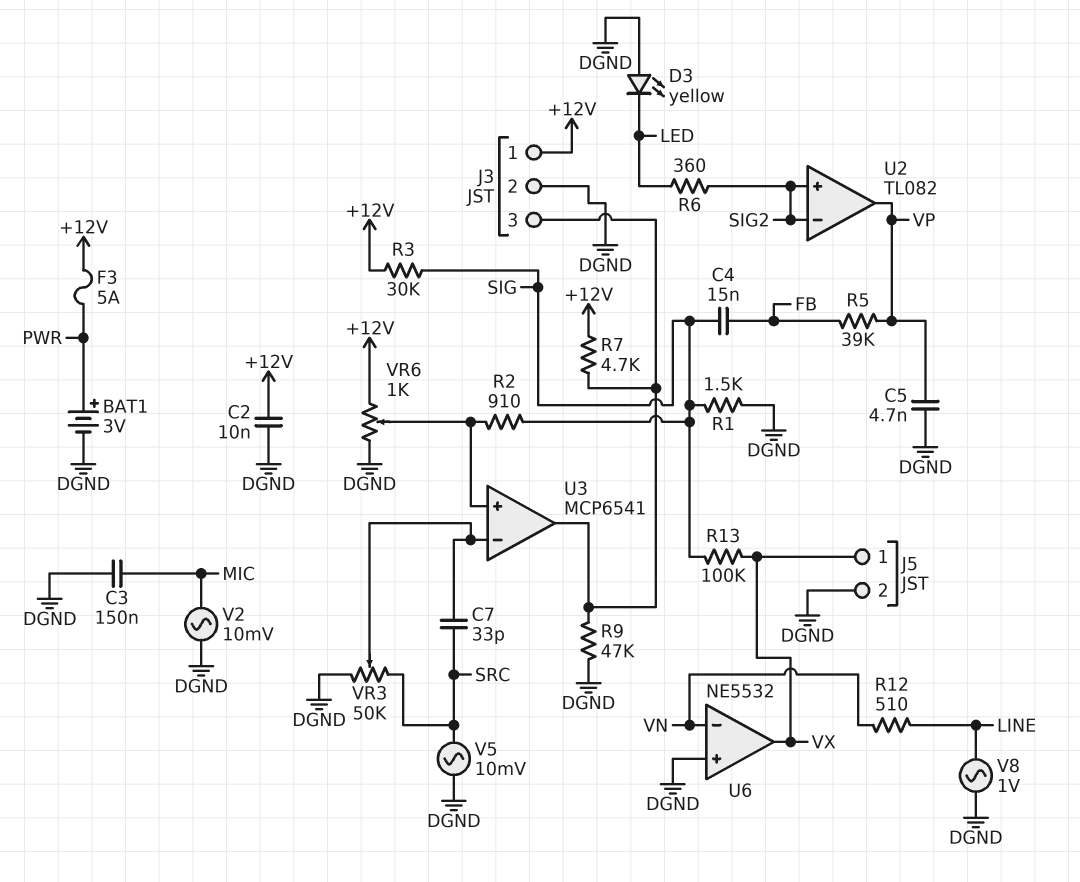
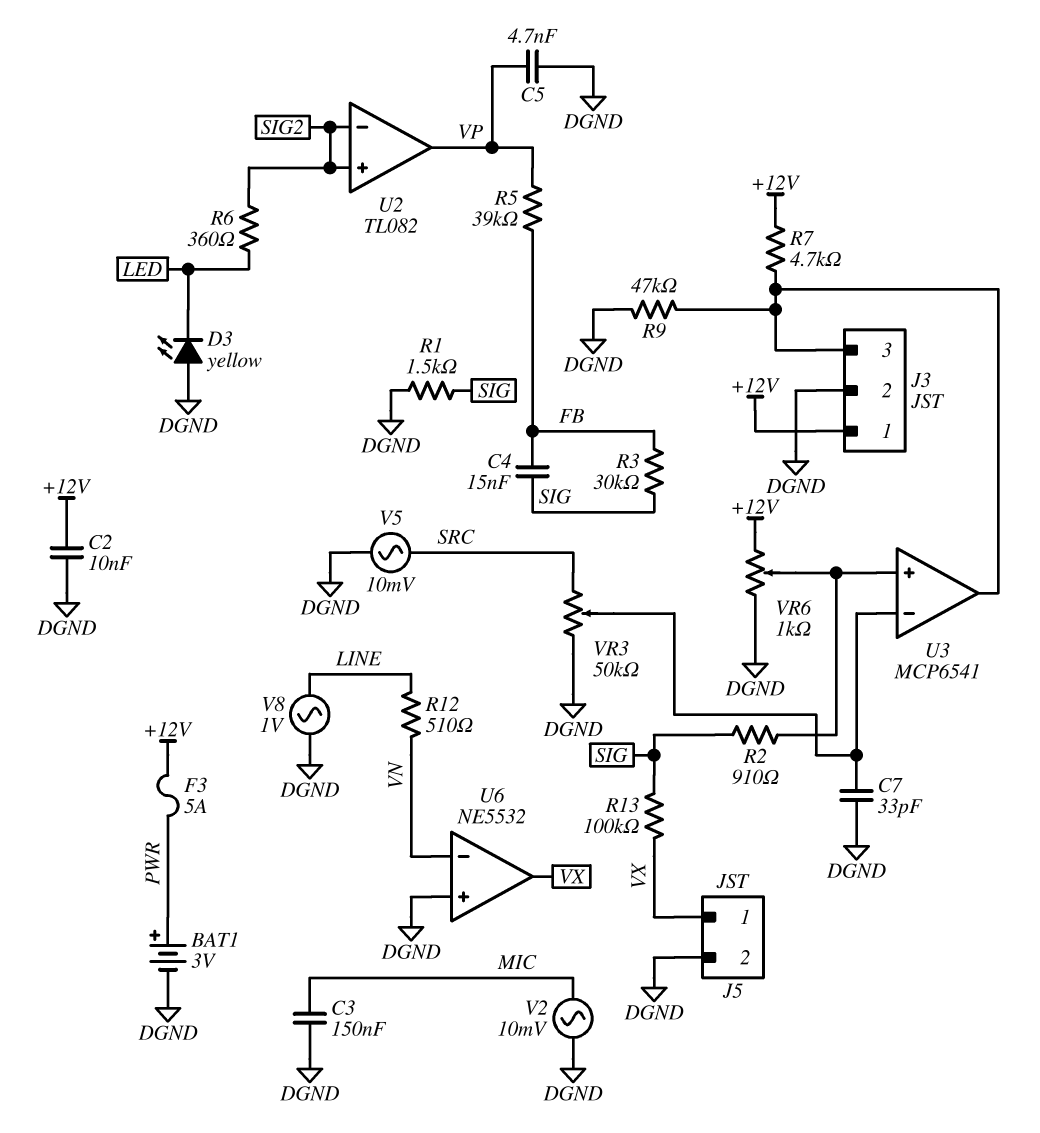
C7: 33pF (SRC, U3/in-) -> 33pF (DGND, U3/in-)
R3: 30k (+12V, SIG) -> 30k (FB, SIG)

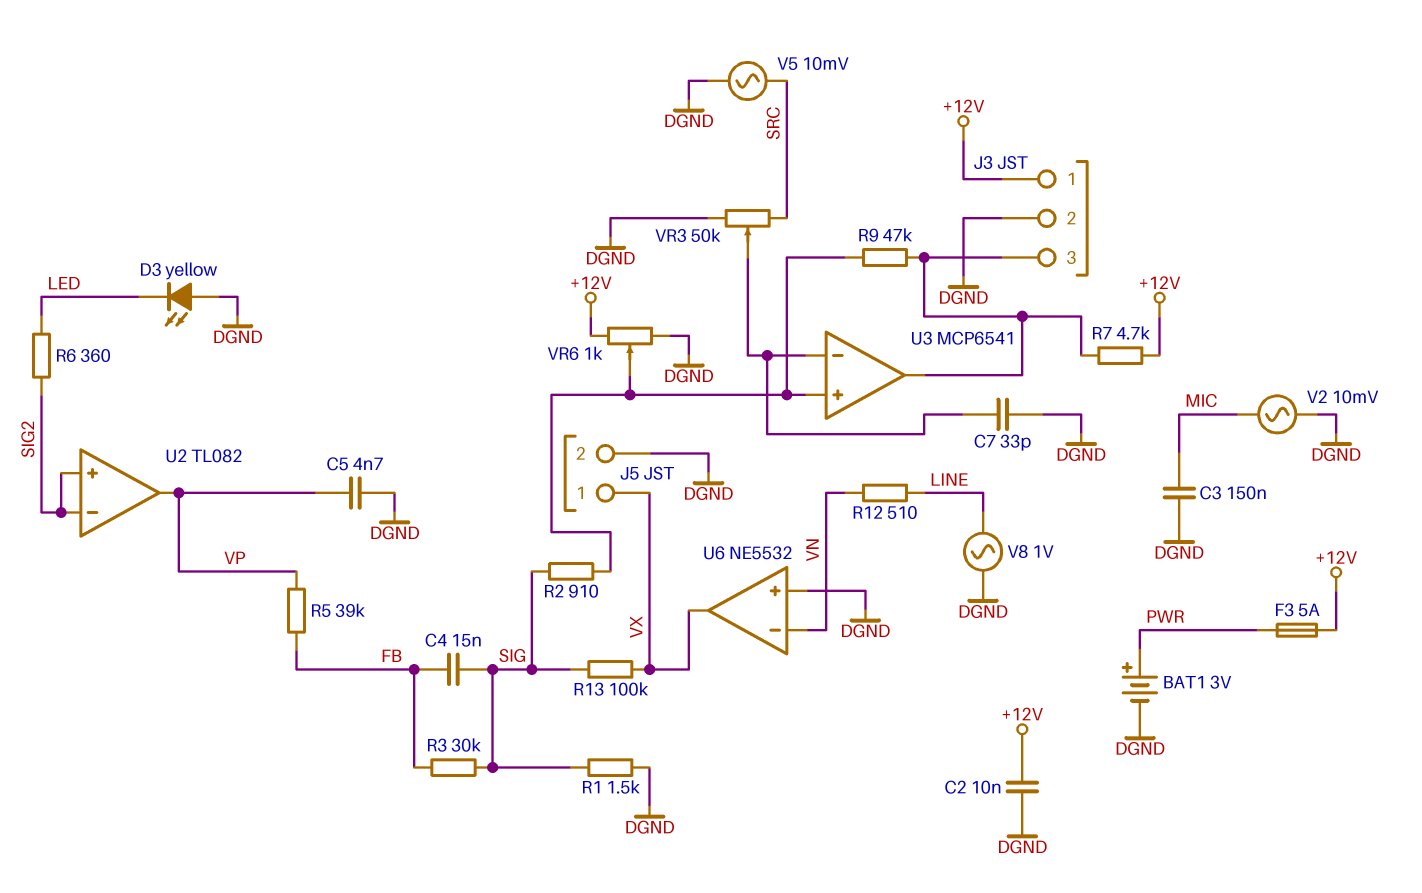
R9: 47k (DGND, J3/3) -> 47k (J3/3, U3/in+)

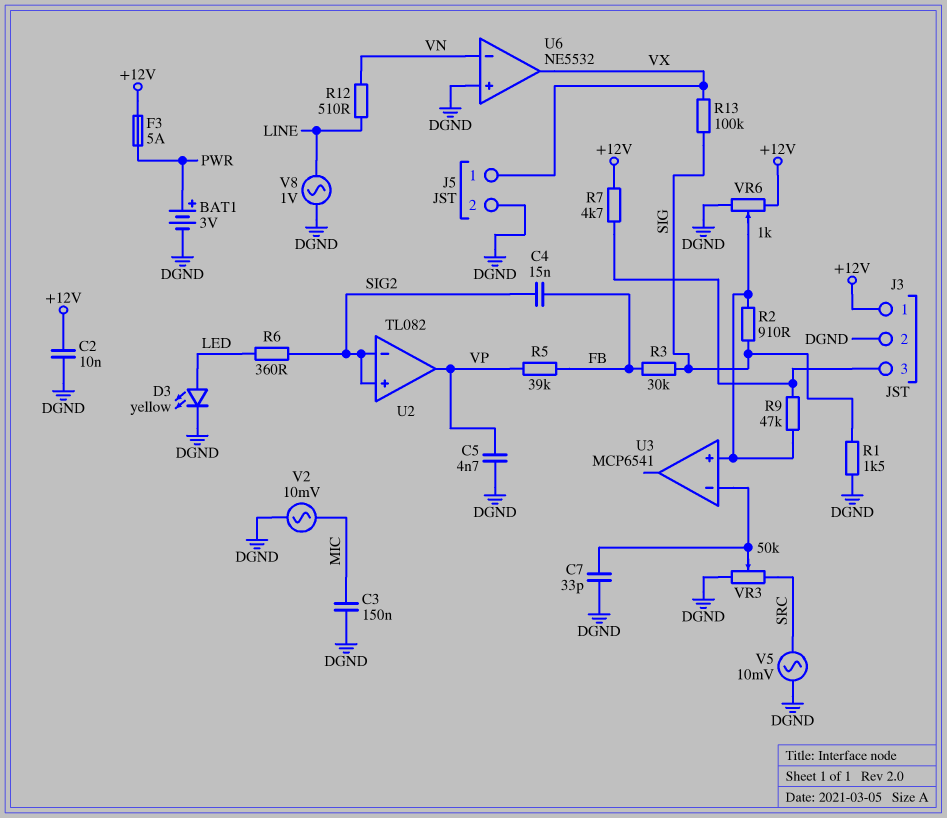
C4: 15nF (FB, SIG) -> 15nF (FB, SIG2)
D3: LED yellow (A DGND, K LED) -> LED yellow (A LED, K DGND)
U3 pin out: J3/3 -> none

